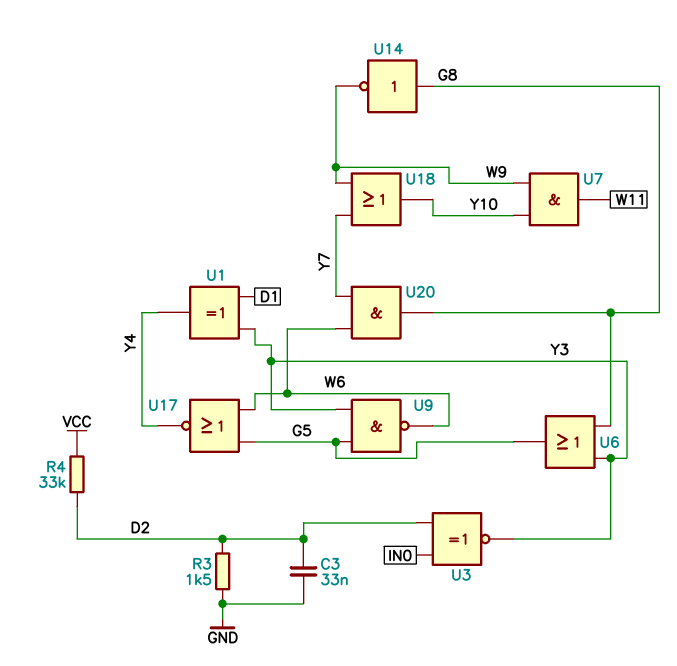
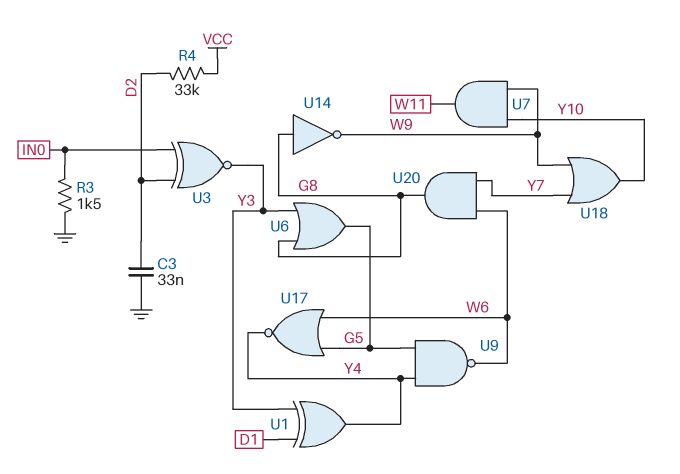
R3: 1.5k (D2, GND) -> 1.5k (GND, IN0)
U9: NAND (in G5, in Y3, out W6) -> NAND (in G5, in Y4, out W6)

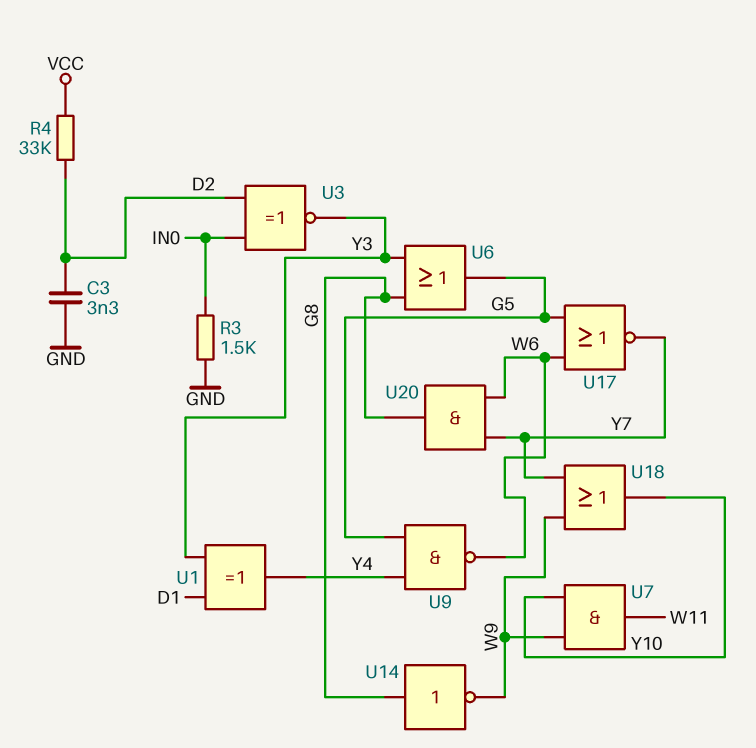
C3: 33nF (D2, GND) -> 3.3nF (D2, GND)
U17: NOR (in G5, in W6, out Y4) -> NOR (in G5, in W6, out Y7)

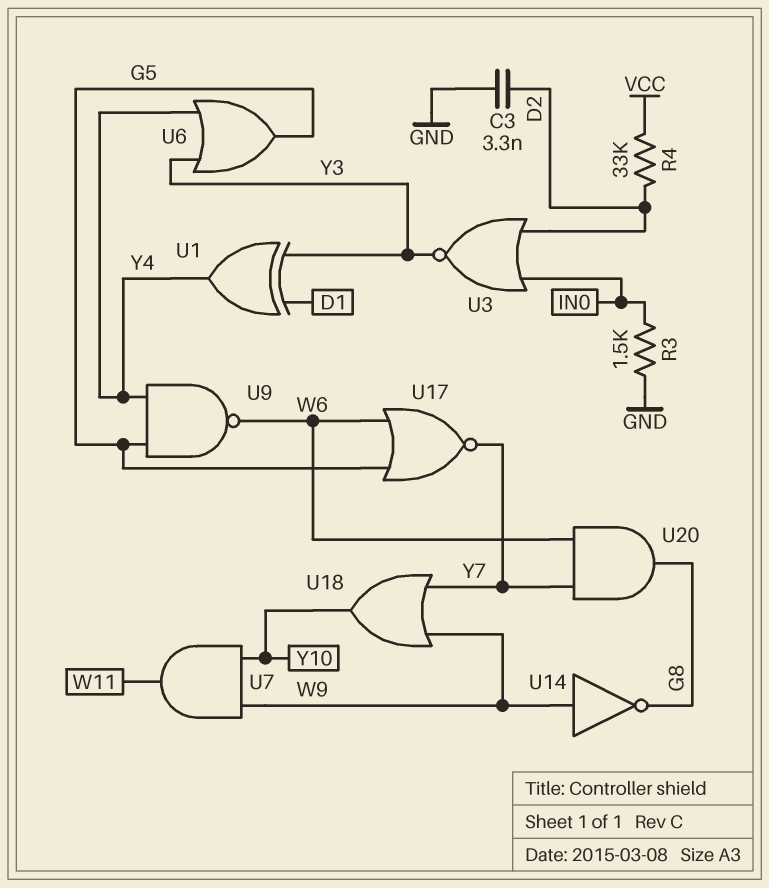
U3: XNOR (in D2, in IN0, out Y3) -> NOR (in D2, in IN0, out Y3)
U6: OR (in G8, in Y3, out G5) -> OR (in Y3, in Y4, out G5)
U14: NOT (in G8, out W9) -> NOT (in W9, out G8)

